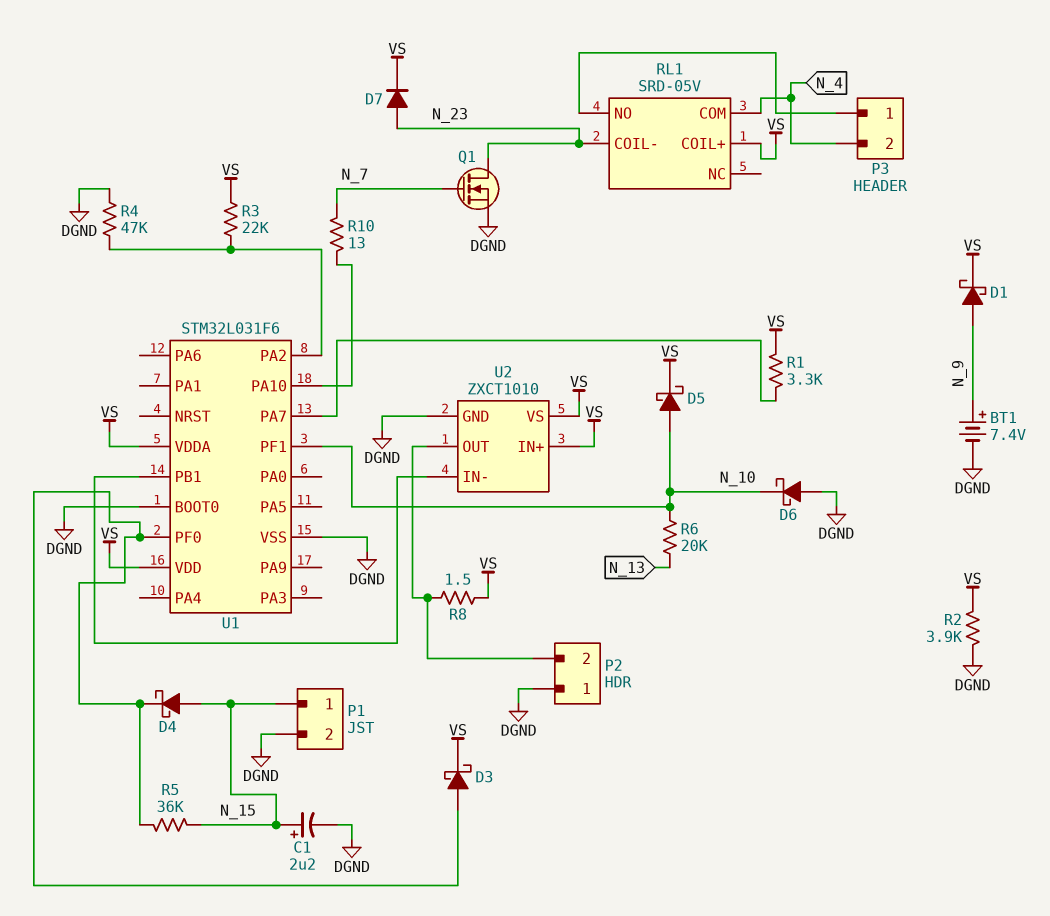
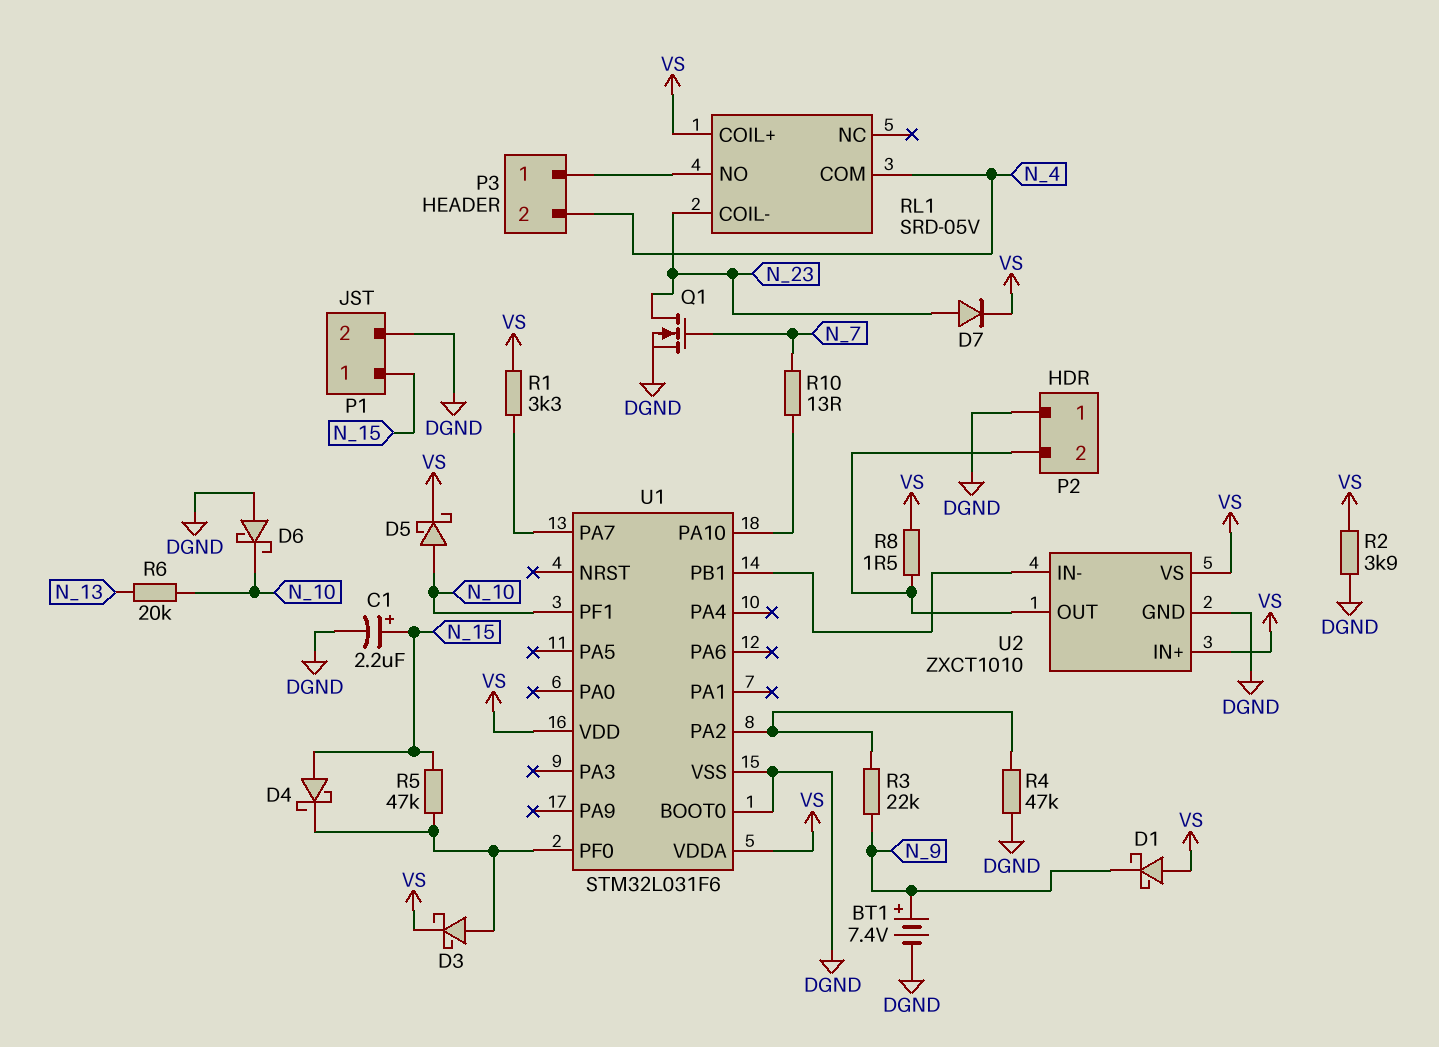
D1: schottky (A N_9, K VS) -> schottky (A VS, K N_9)
R3: 22k (U1/PA2, VS) -> 22k (N_9, U1/PA2)
R5: 36k (N_15, U1/PF0) -> 47k (N_15, U1/PF0)

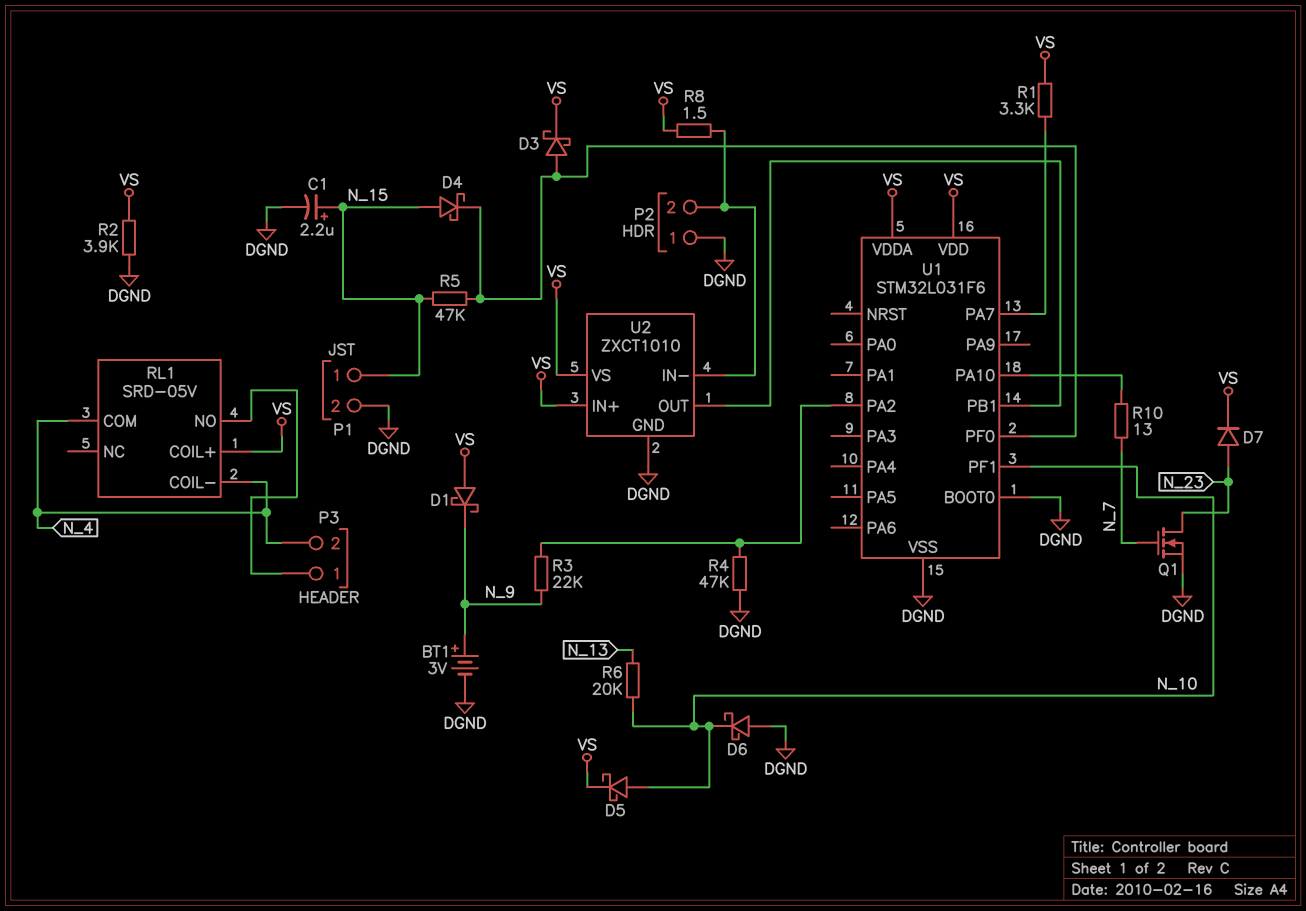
BT1: 7.4V (plus N_9, minus DGND) -> 3V (plus N_9, minus DGND)
RL1 pin COIL-: N_23 -> N_4
U2 pin IN-: U1/PB1 -> P2/2
U2 pin OUT: P2/2 -> U1/PB1

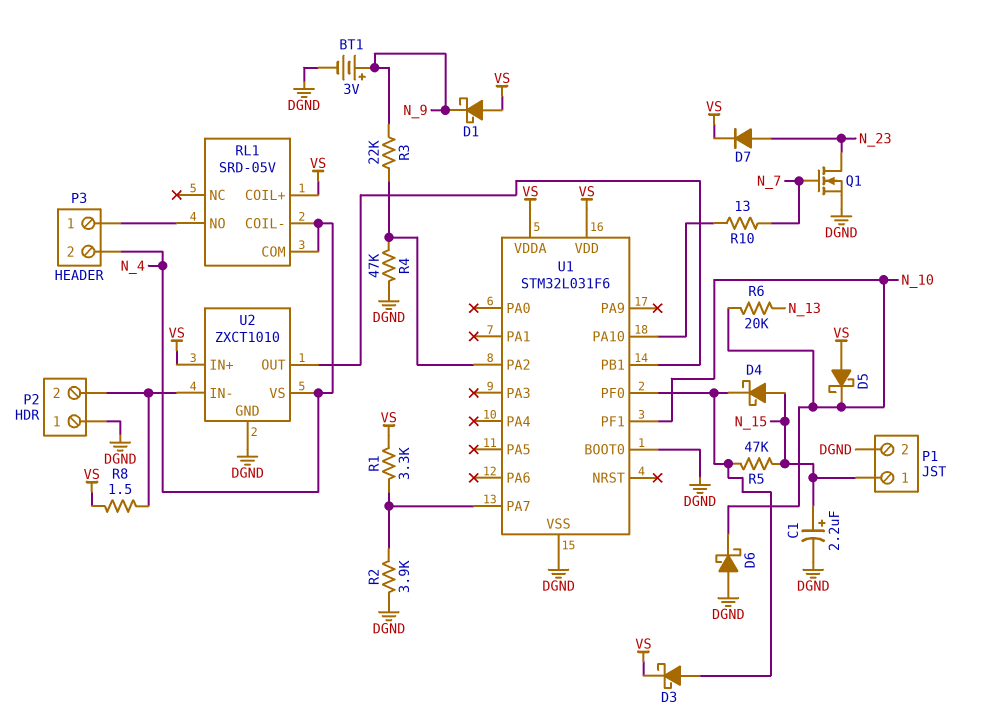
D5: schottky (A N_10, K VS) -> schottky (A VS, K N_10)
R2: 3.9k (DGND, VS) -> 3.9k (DGND, U1/PA7)
U2 pin VS: VS -> N_4

